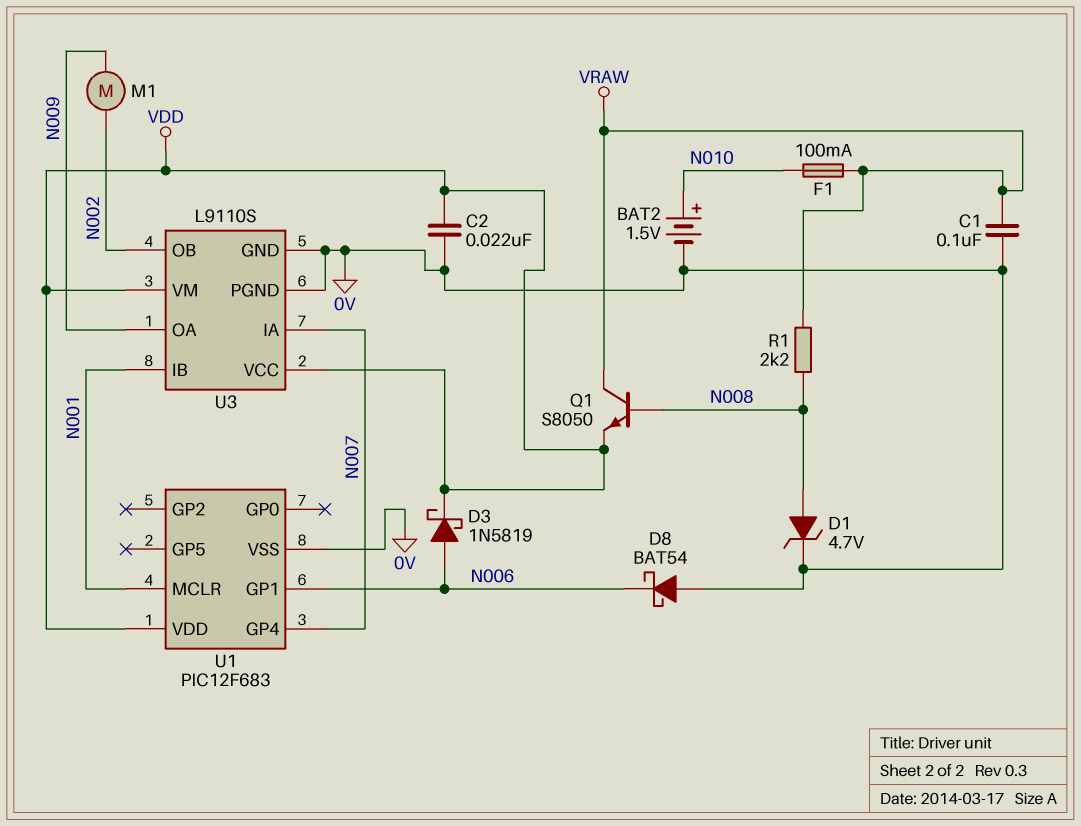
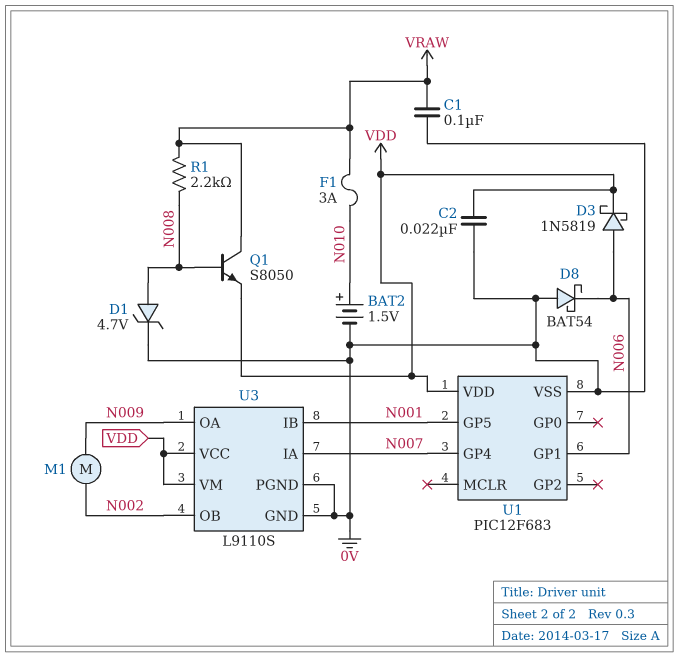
F1: 100mA (N010, VRAW) -> 3A (N010, VRAW)
U1 pin GP5: none -> N001
U1 pin MCLR: N001 -> none

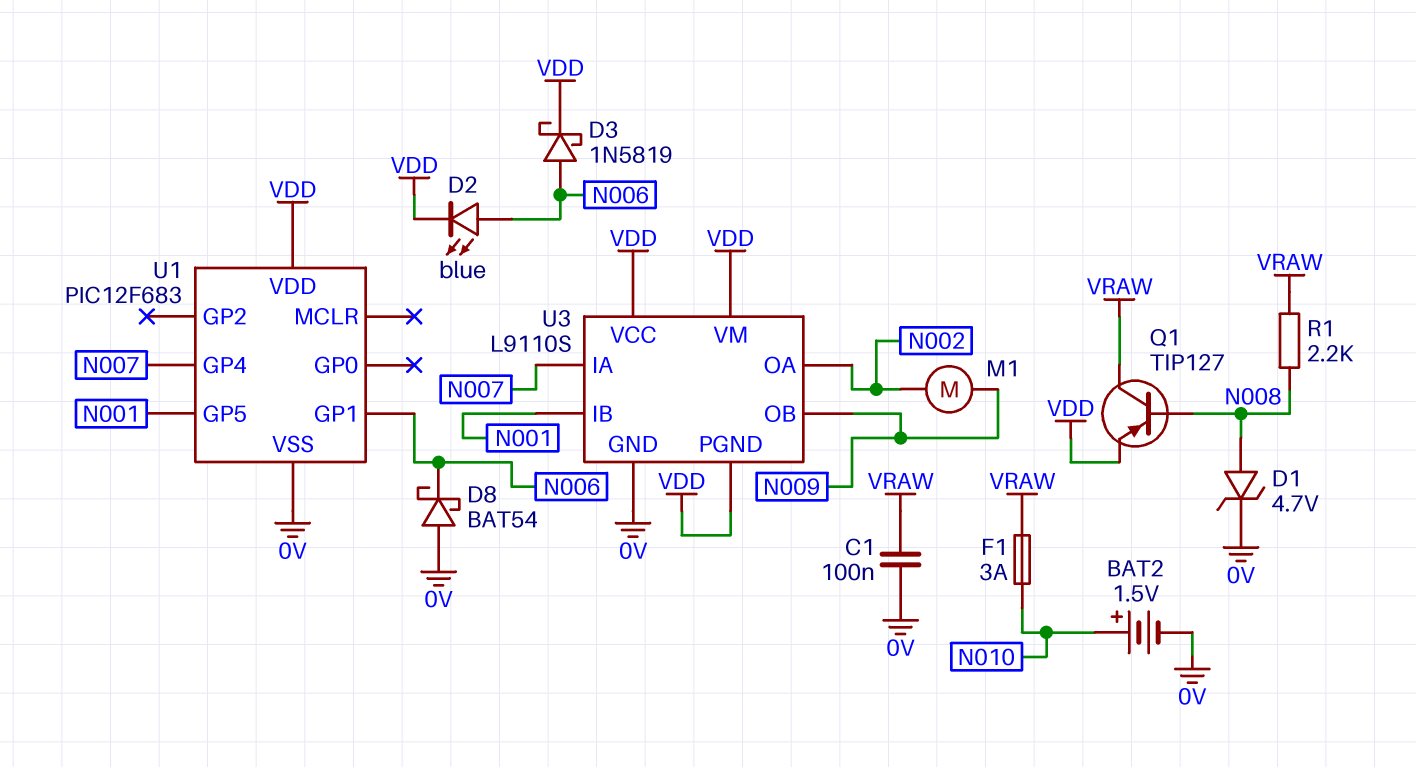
C2: 22nF (0V, VDD) -> none
D2: none -> LED blue (A N006, K VDD)
Q1: NPN S8050 (B N008, C VRAW, E VDD) -> PNP TIP127 (B N008, C VRAW, E VDD)
U3 pin OA: N009 -> N002
U3 pin OB: N002 -> N009
U3 pin PGND: 0V -> VDD

